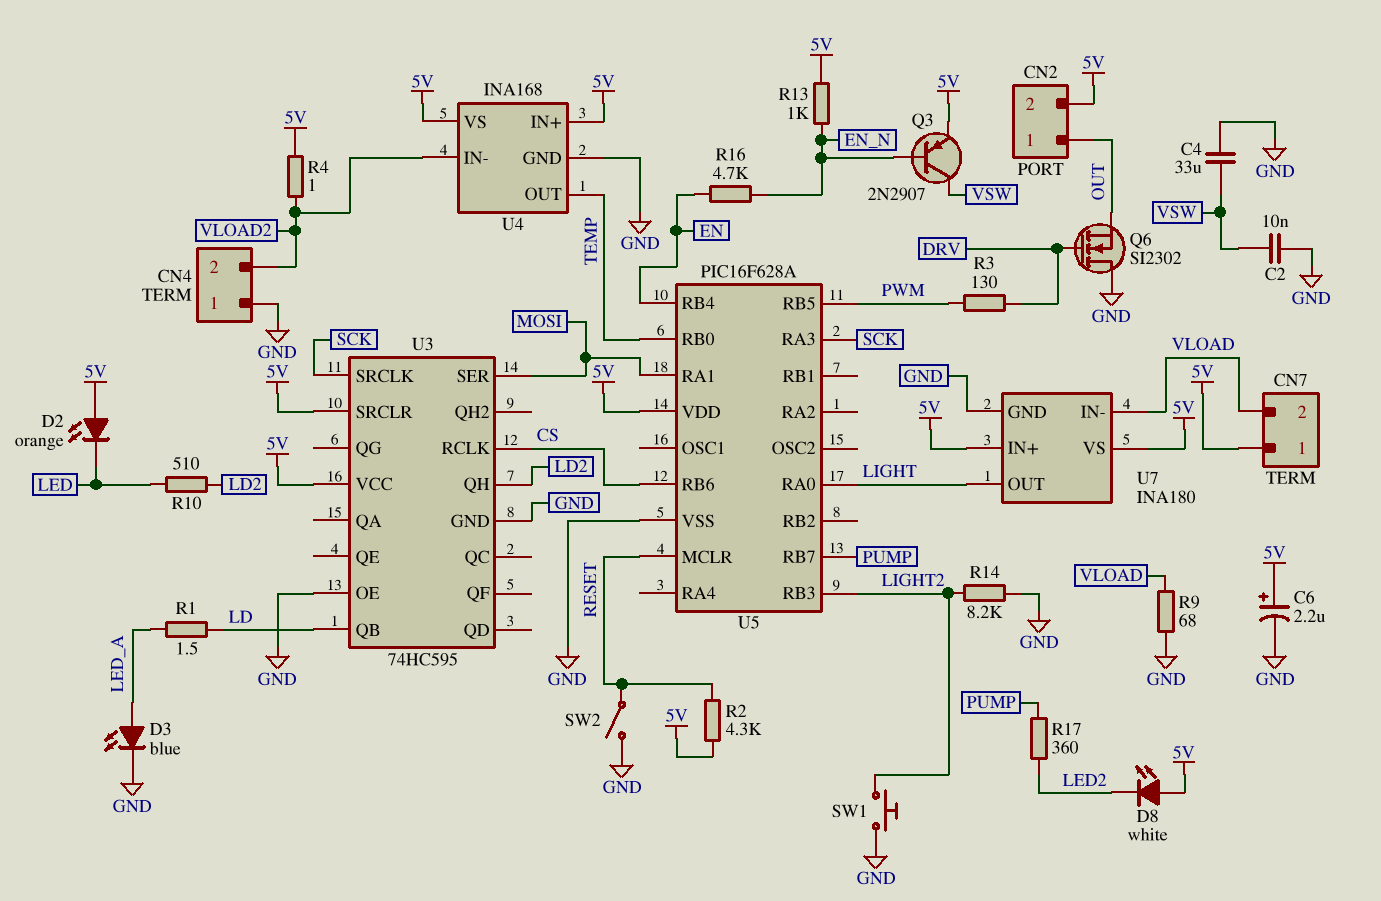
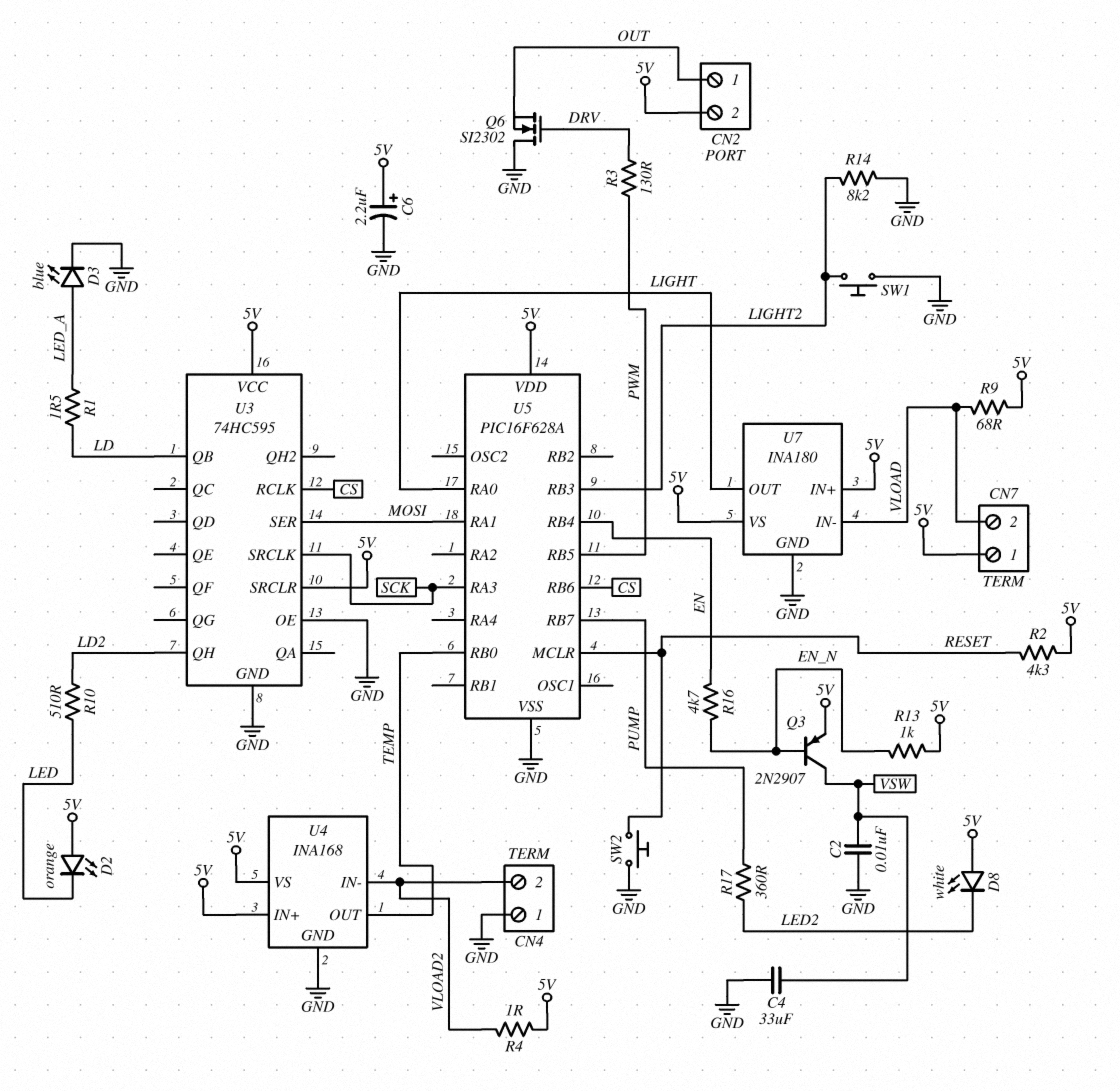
R9: 68 (GND, VLOAD) -> 68 (5V, VLOAD)
SW2: switch (GND, RESET) -> button (GND, RESET)

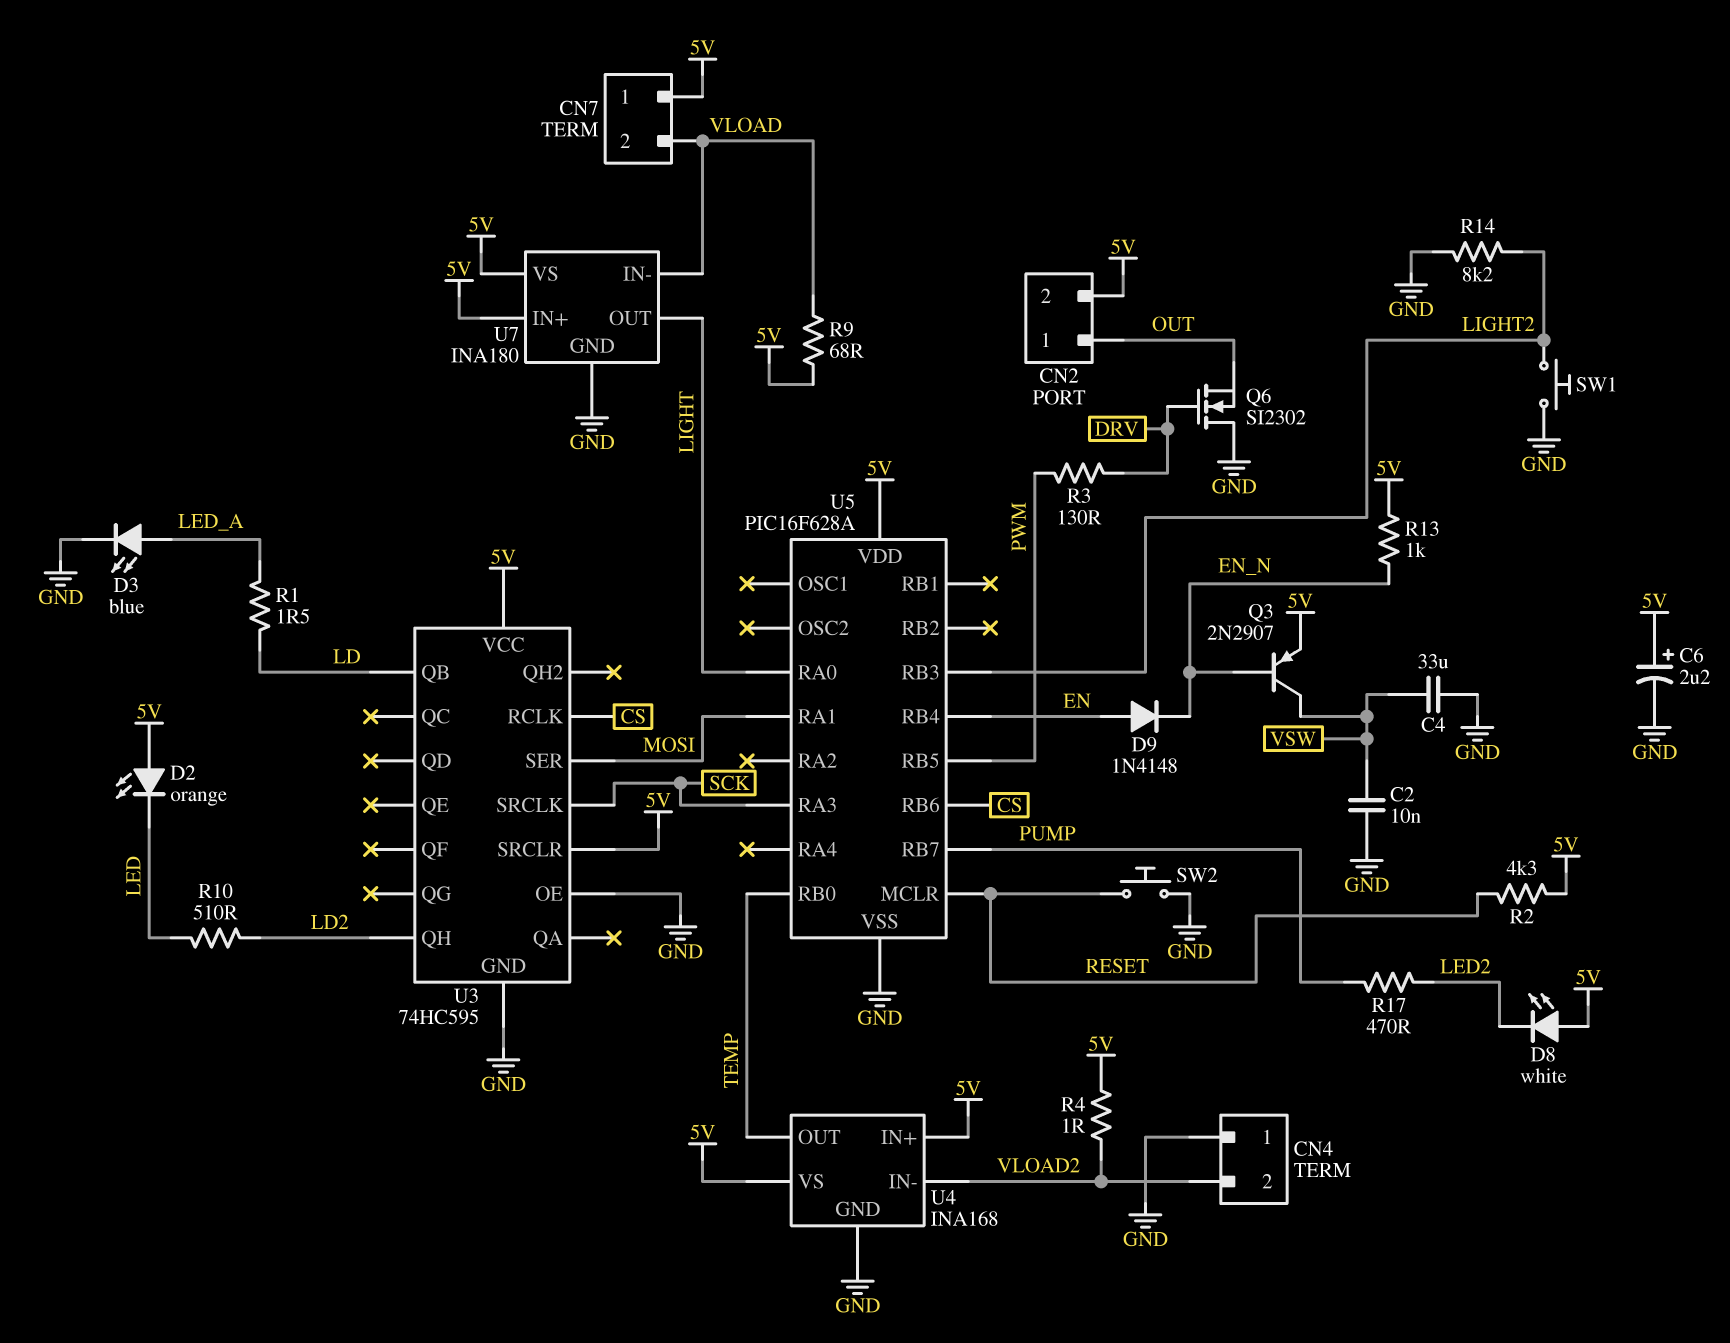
D9: none -> diode 1N4148 (A EN, K EN_N)
R16: 4.7k (EN, EN_N) -> none
R17: 360 (LED2, PUMP) -> 470 (LED2, PUMP)

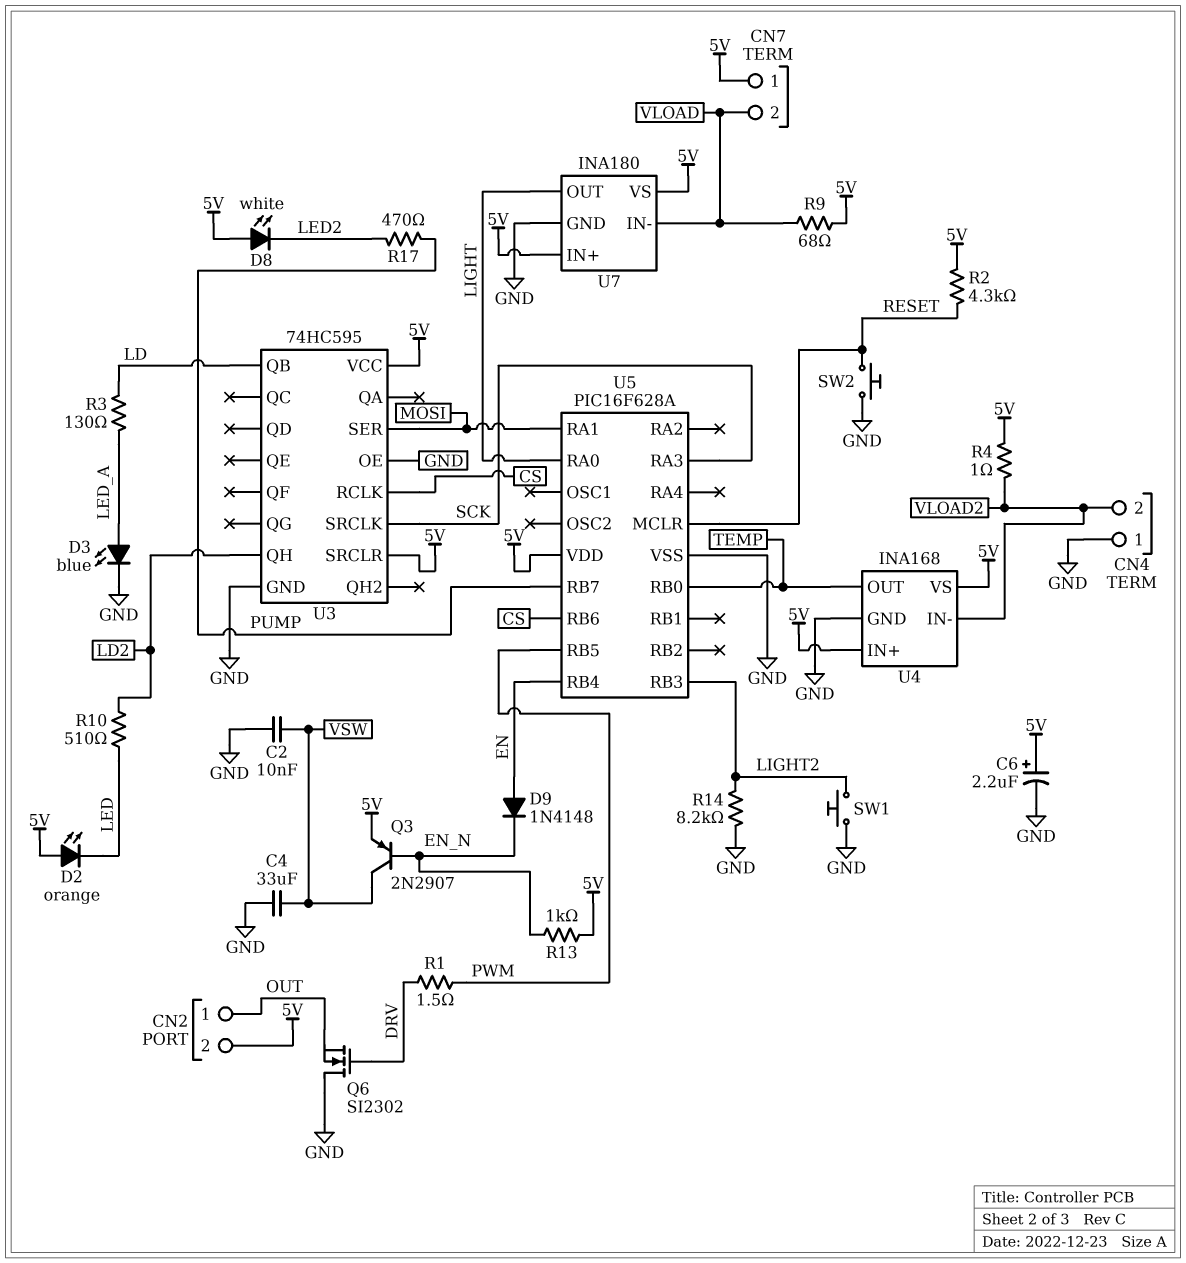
R1: 1.5 (LD, LED_A) -> 1.5 (DRV, PWM)
R3: 130 (DRV, PWM) -> 130 (LD, LED_A)

